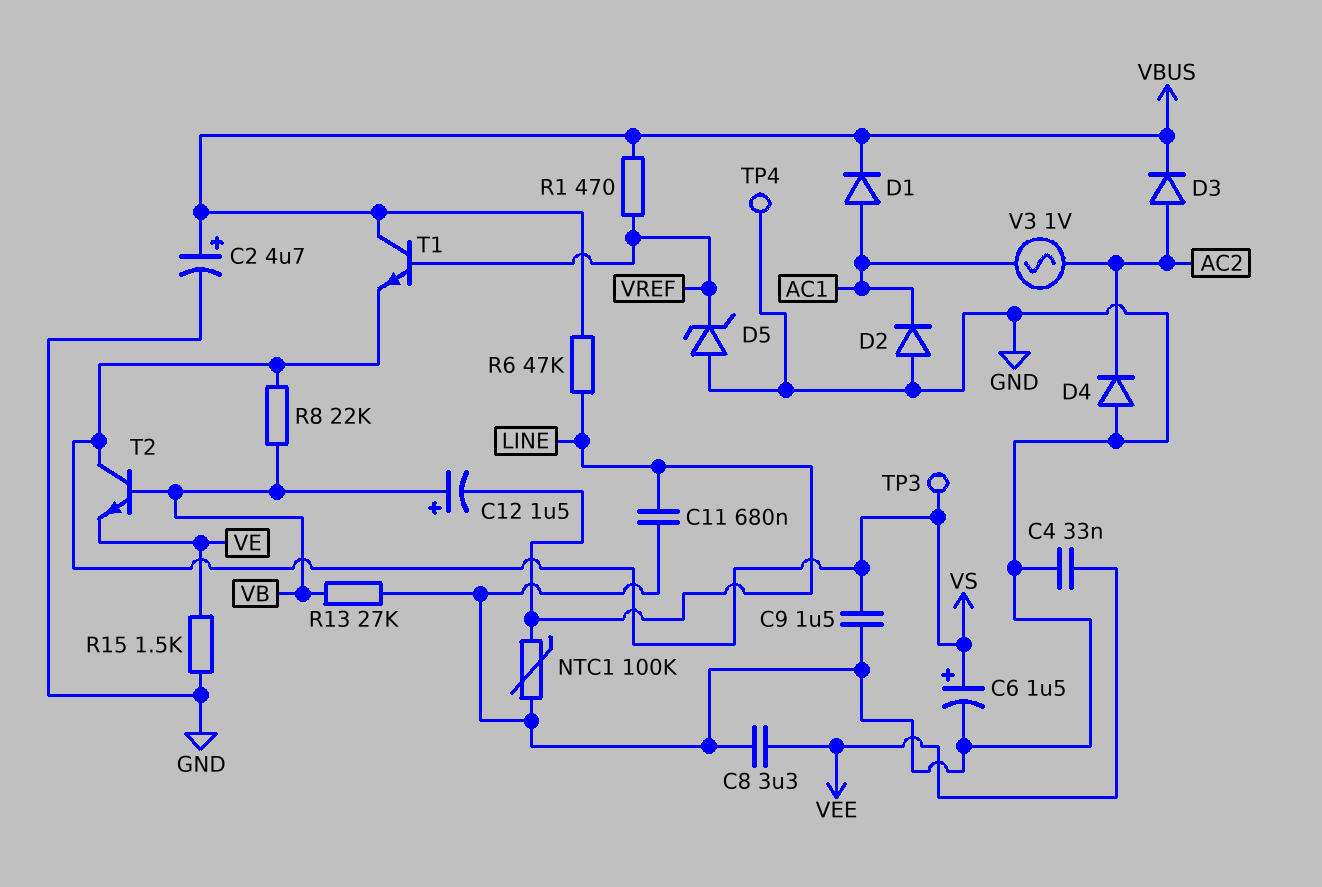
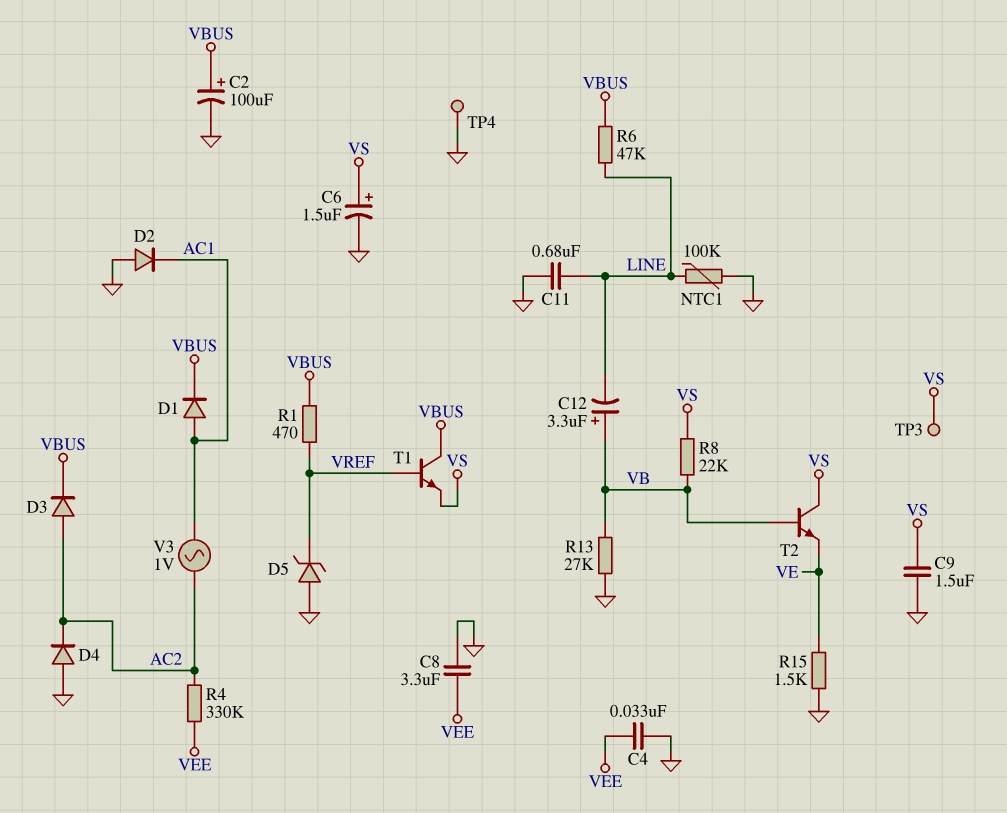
C2: 4.7uF (plus VBUS, minus GND) -> 100uF (plus VBUS, minus GND)
C12: 1.5uF (plus VB, minus LINE) -> 3.3uF (plus VB, minus LINE)
R4: none -> 330k (AC2, VEE)

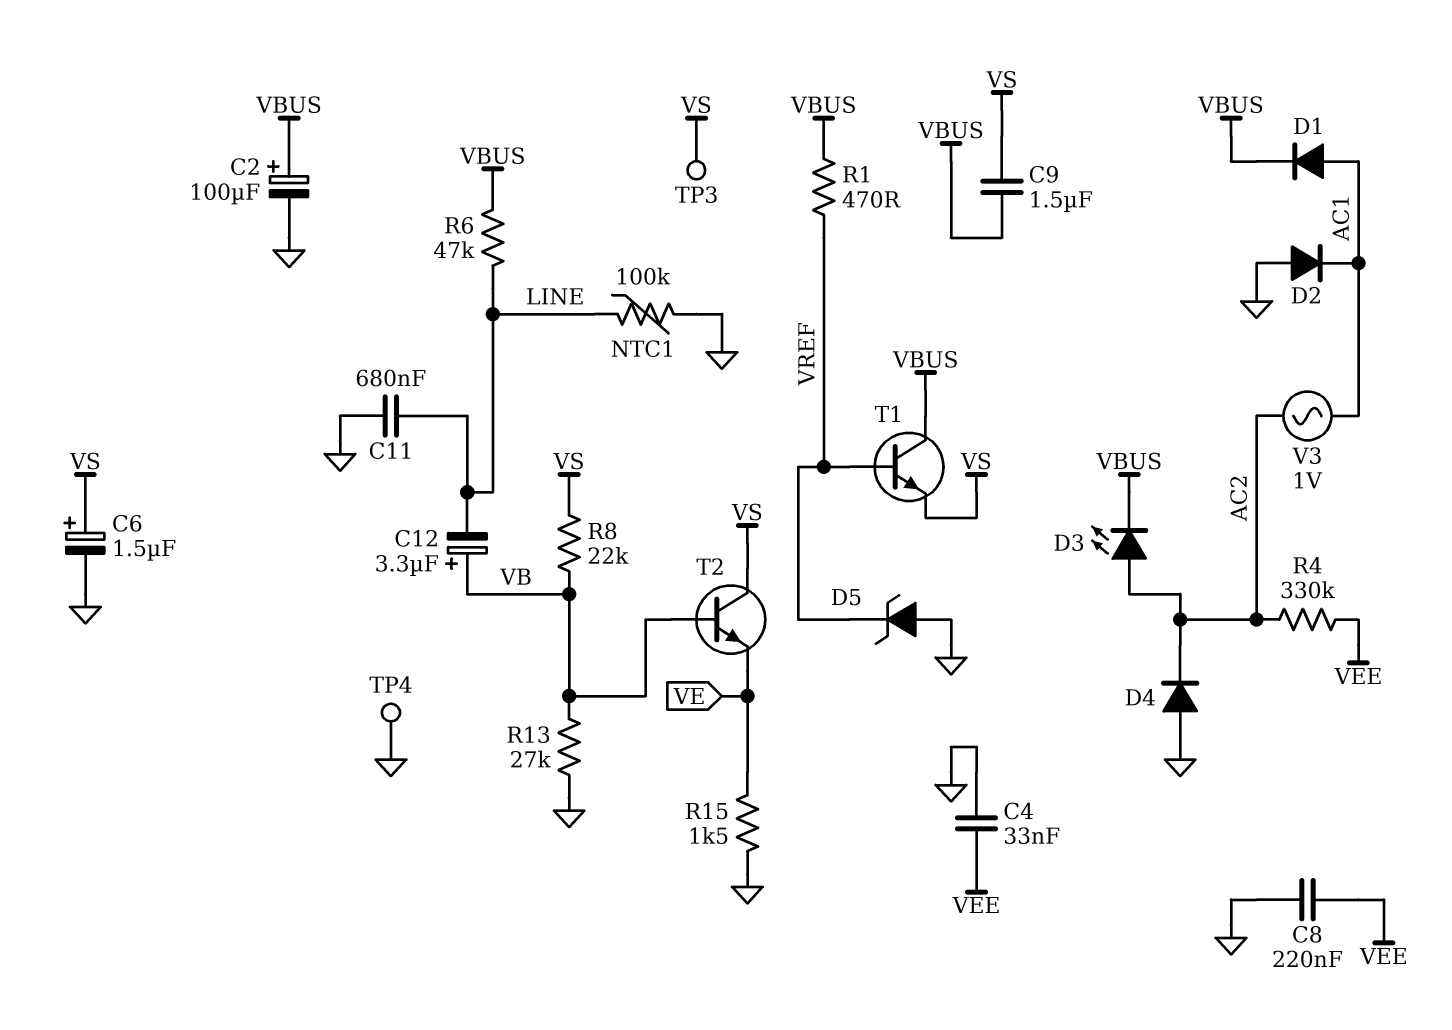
C8: 3.3uF (GND, VEE) -> 220nF (GND, VEE)
C9: 1.5uF (GND, VS) -> 1.5uF (VBUS, VS)
D3: diode (A AC2, K VBUS) -> LED (A AC2, K VBUS)

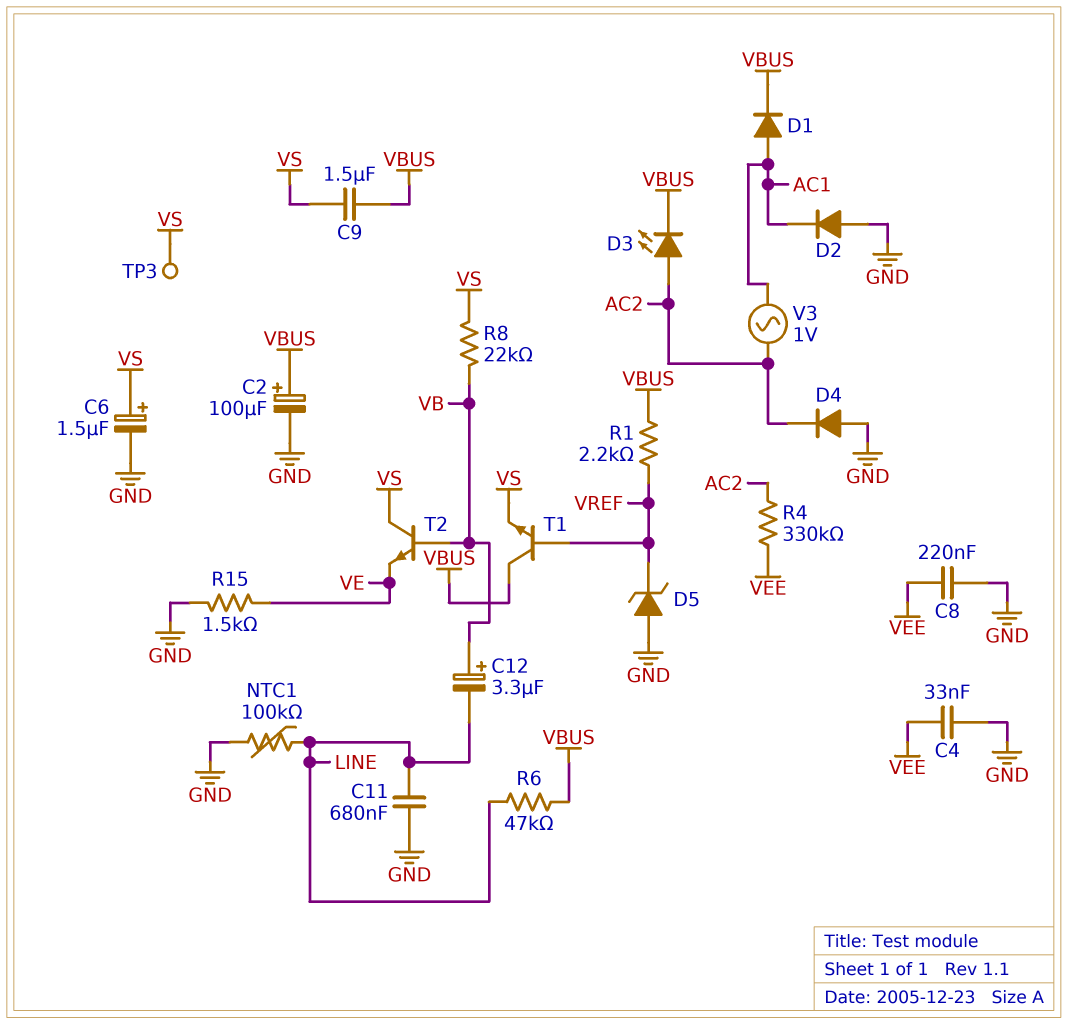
R1: 470 (VBUS, VREF) -> 2.2k (VBUS, VREF)
R13: 27k (GND, VB) -> none
TP4: test point (GND) -> none

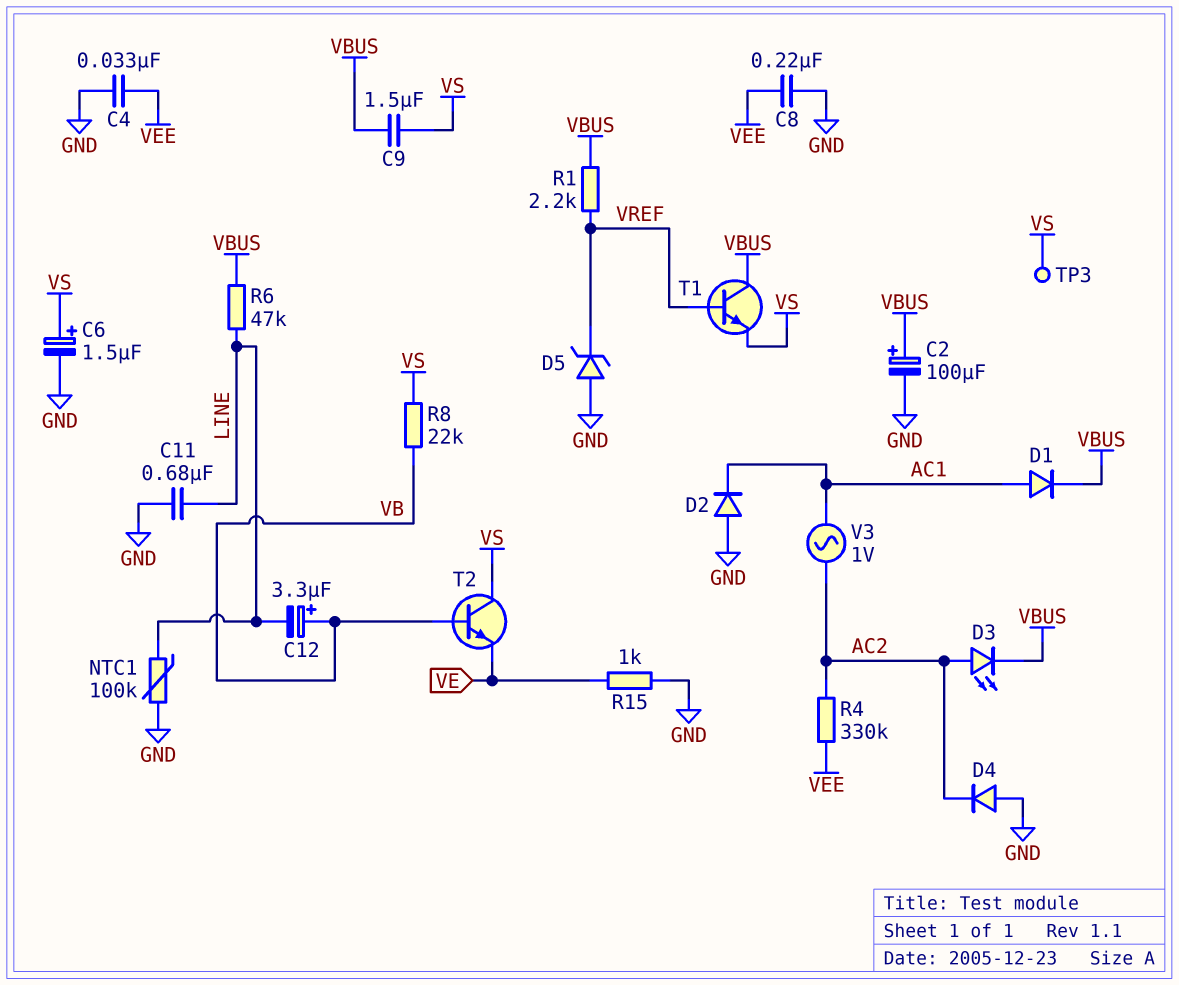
R15: 1.5k (GND, VE) -> 1k (GND, VE)

